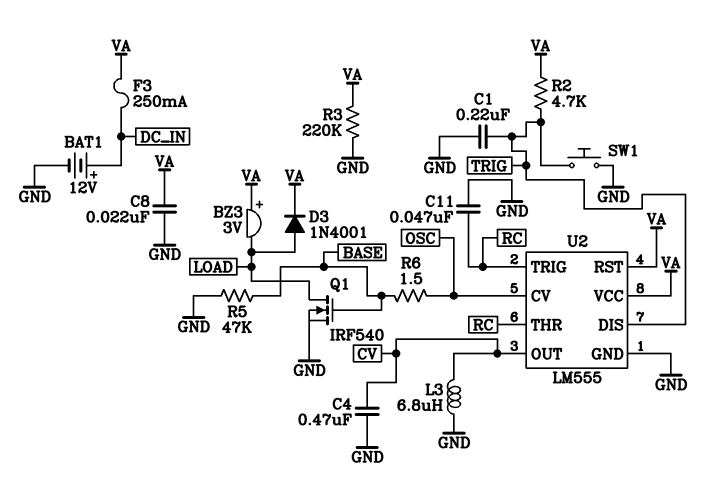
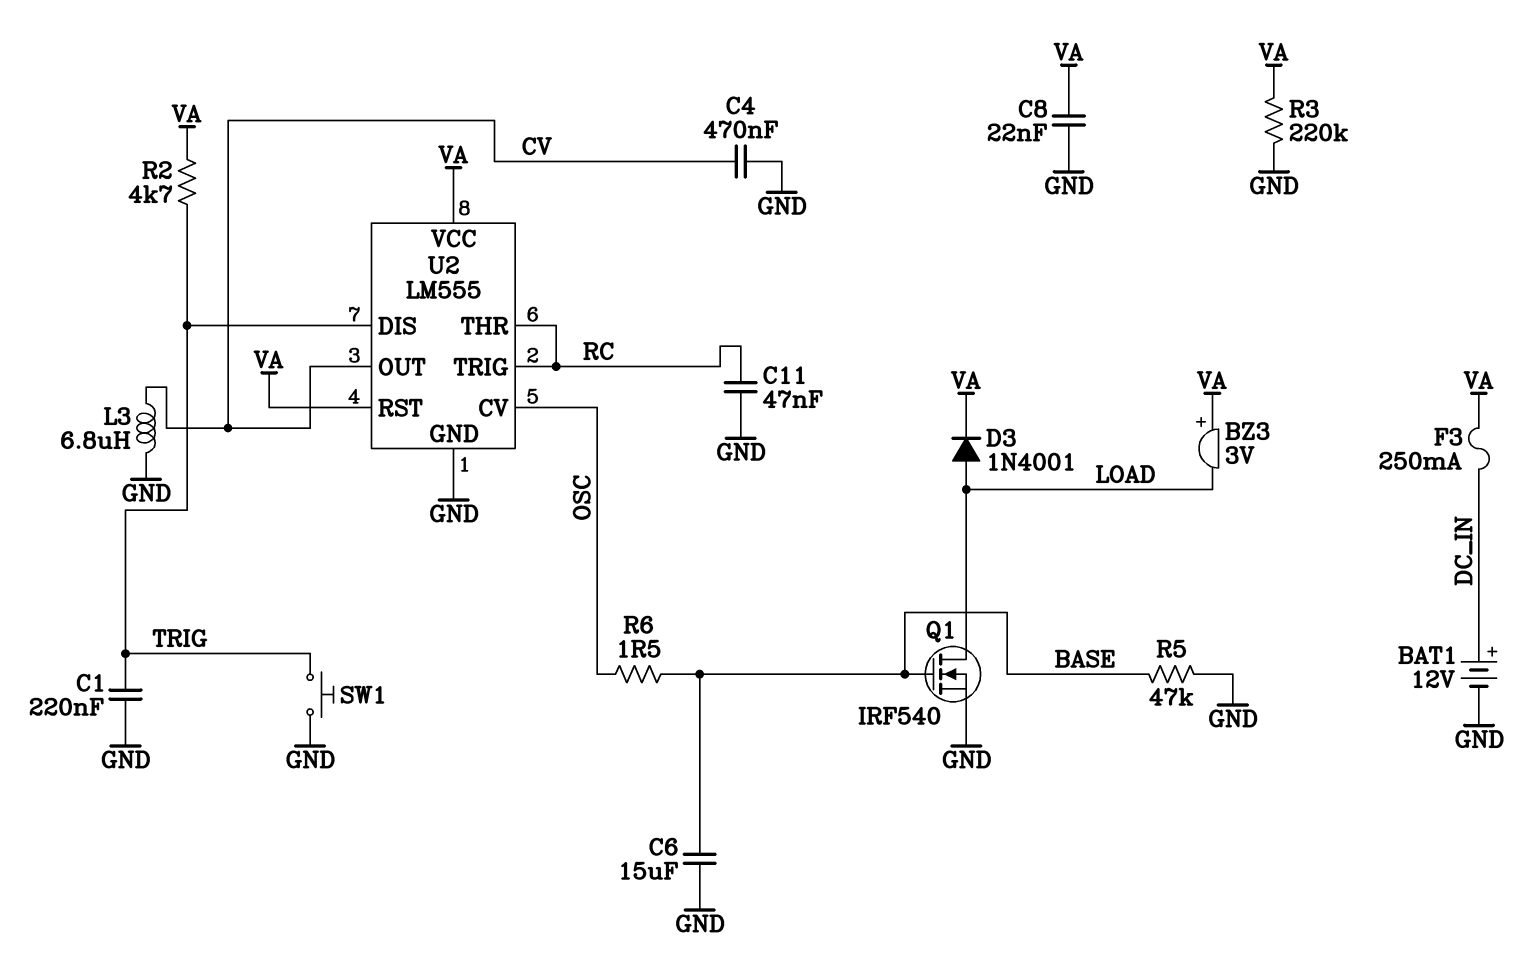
C6: none -> 15uF (BASE, GND)

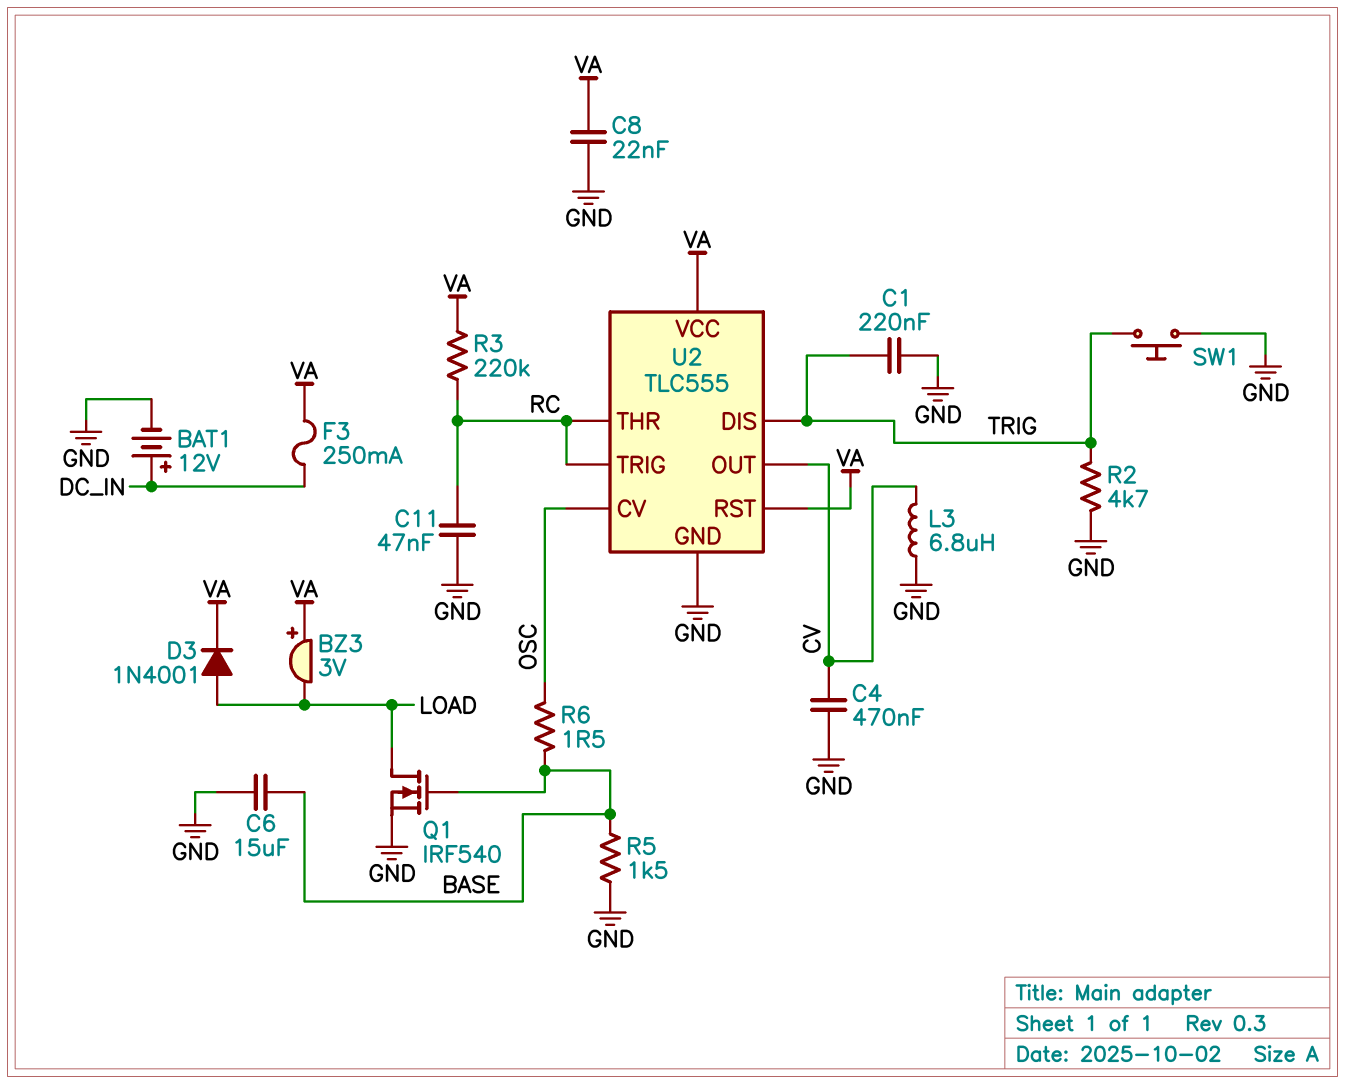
R2: 4.7k (TRIG, VA) -> 4.7k (GND, TRIG)
R3: 220k (GND, VA) -> 220k (RC, VA)
R5: 47k (BASE, GND) -> 1.5k (BASE, GND)
U2: LM555 -> TLC555

